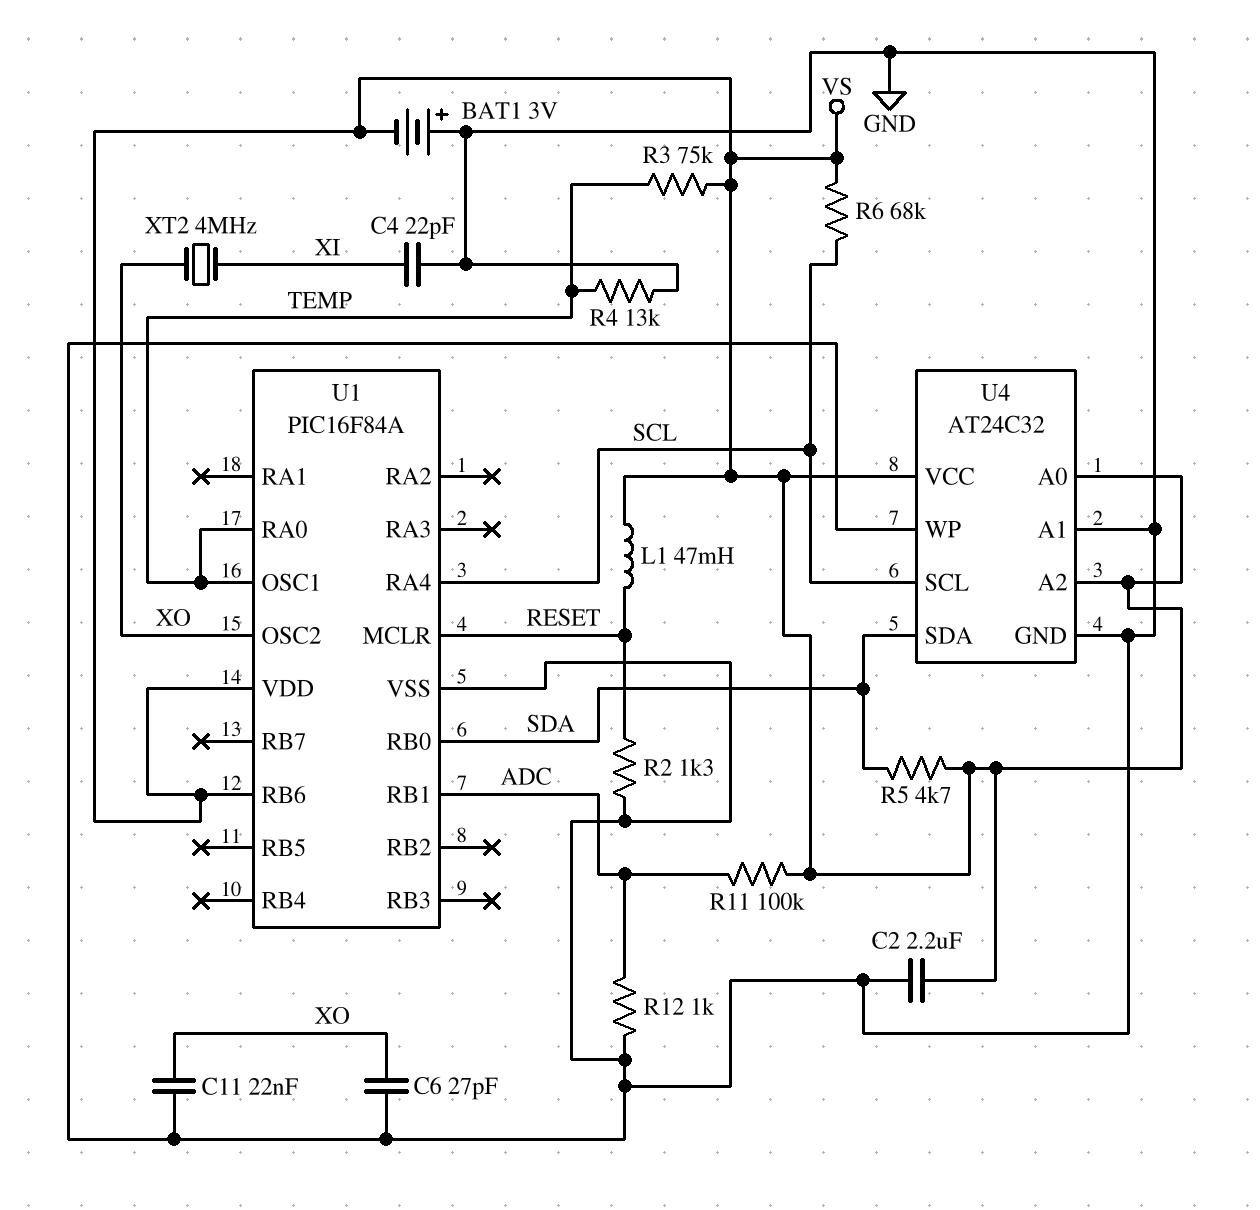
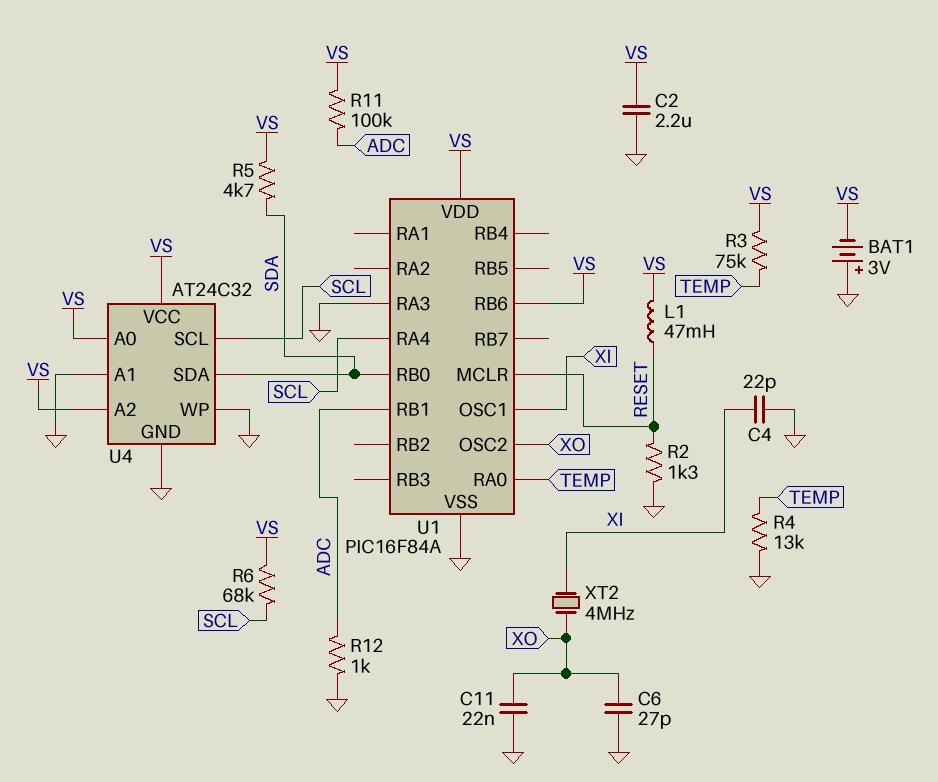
U1 pin OSC1: TEMP -> XI
U1 pin RA3: none -> GND

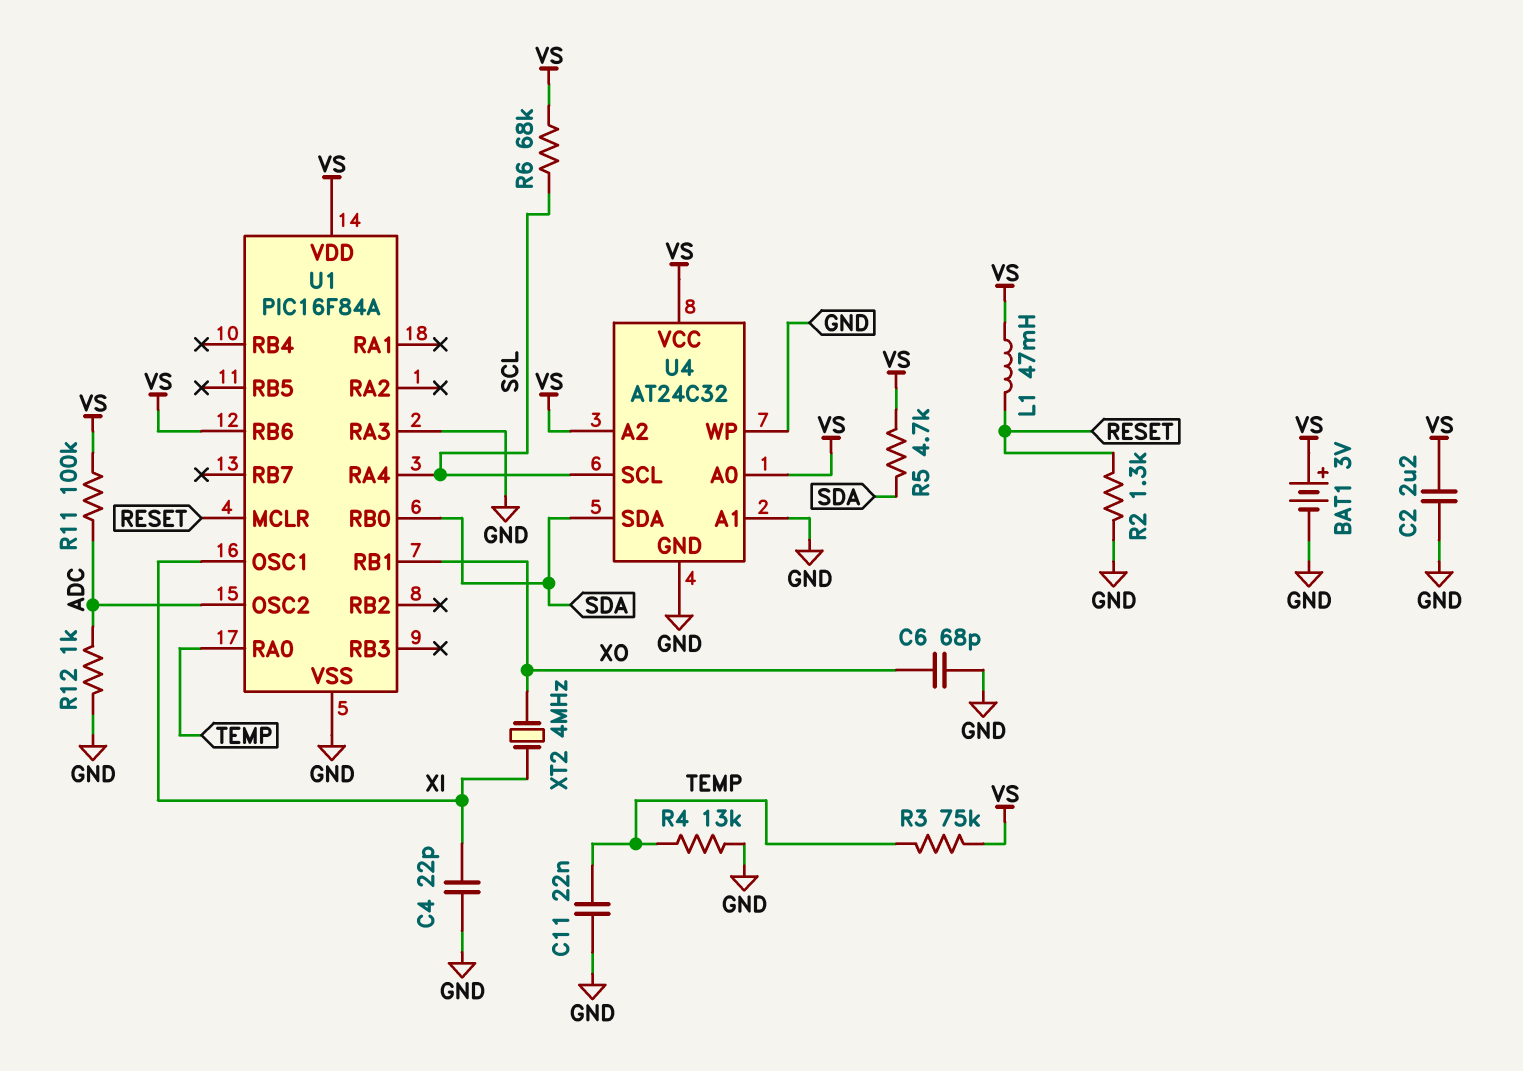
BAT1: 3V (plus GND, minus VS) -> 3V (plus VS, minus GND)
C6: 27pF (GND, XO) -> 68pF (GND, XO)
C11: 22nF (GND, XO) -> 22nF (GND, TEMP)
U1 pin OSC2: XO -> ADC
U1 pin RB1: ADC -> XO

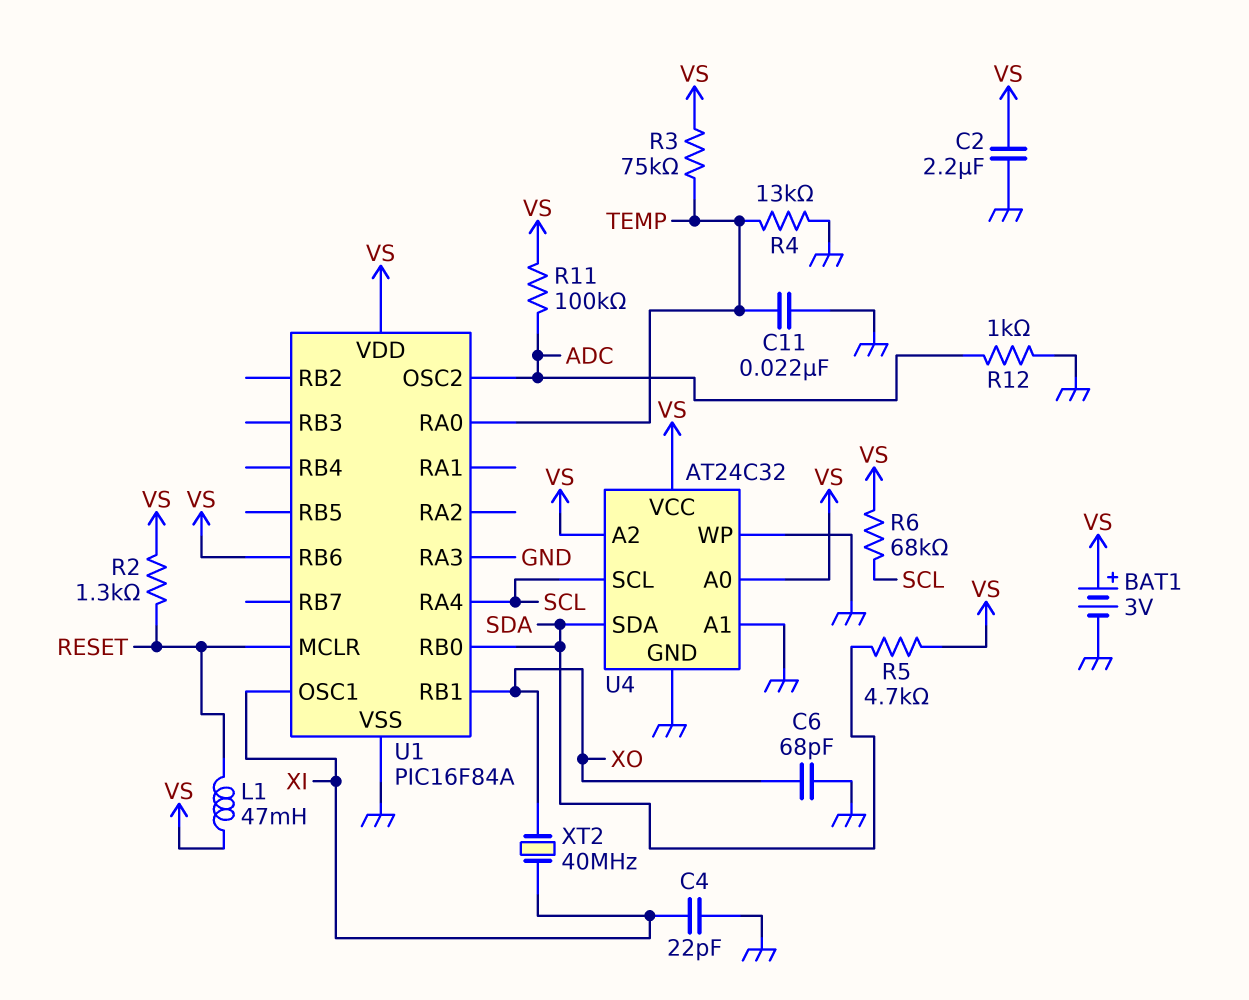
R2: 1.3k (GND, RESET) -> 1.3k (RESET, VS)
XT2: 4MHz (XI, XO) -> 40MHz (XI, XO)

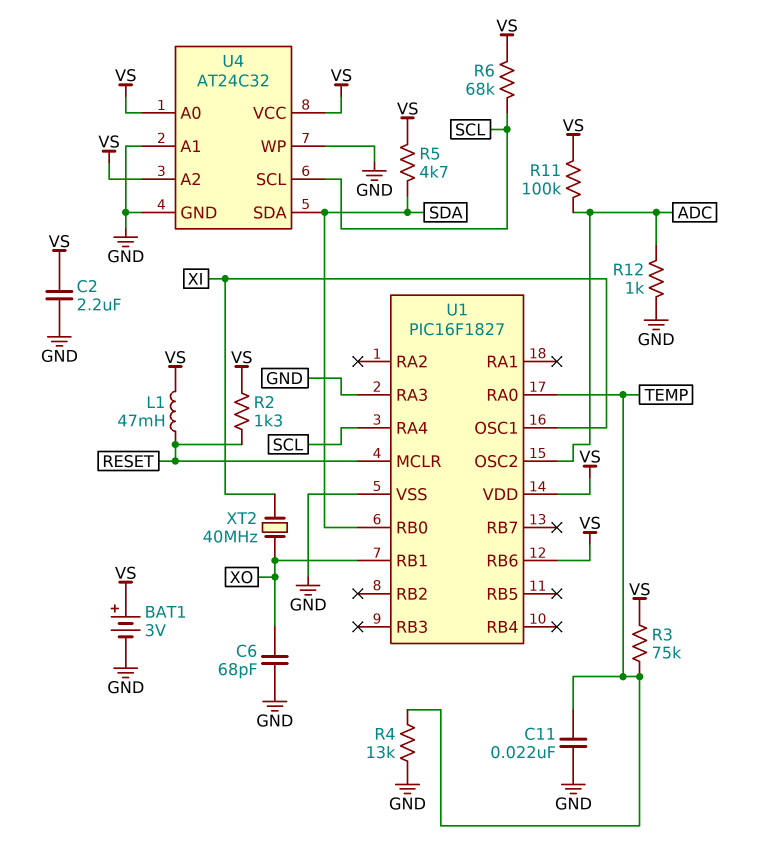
C4: 22pF (GND, XI) -> none
U1: PIC16F84A -> PIC16F1827

